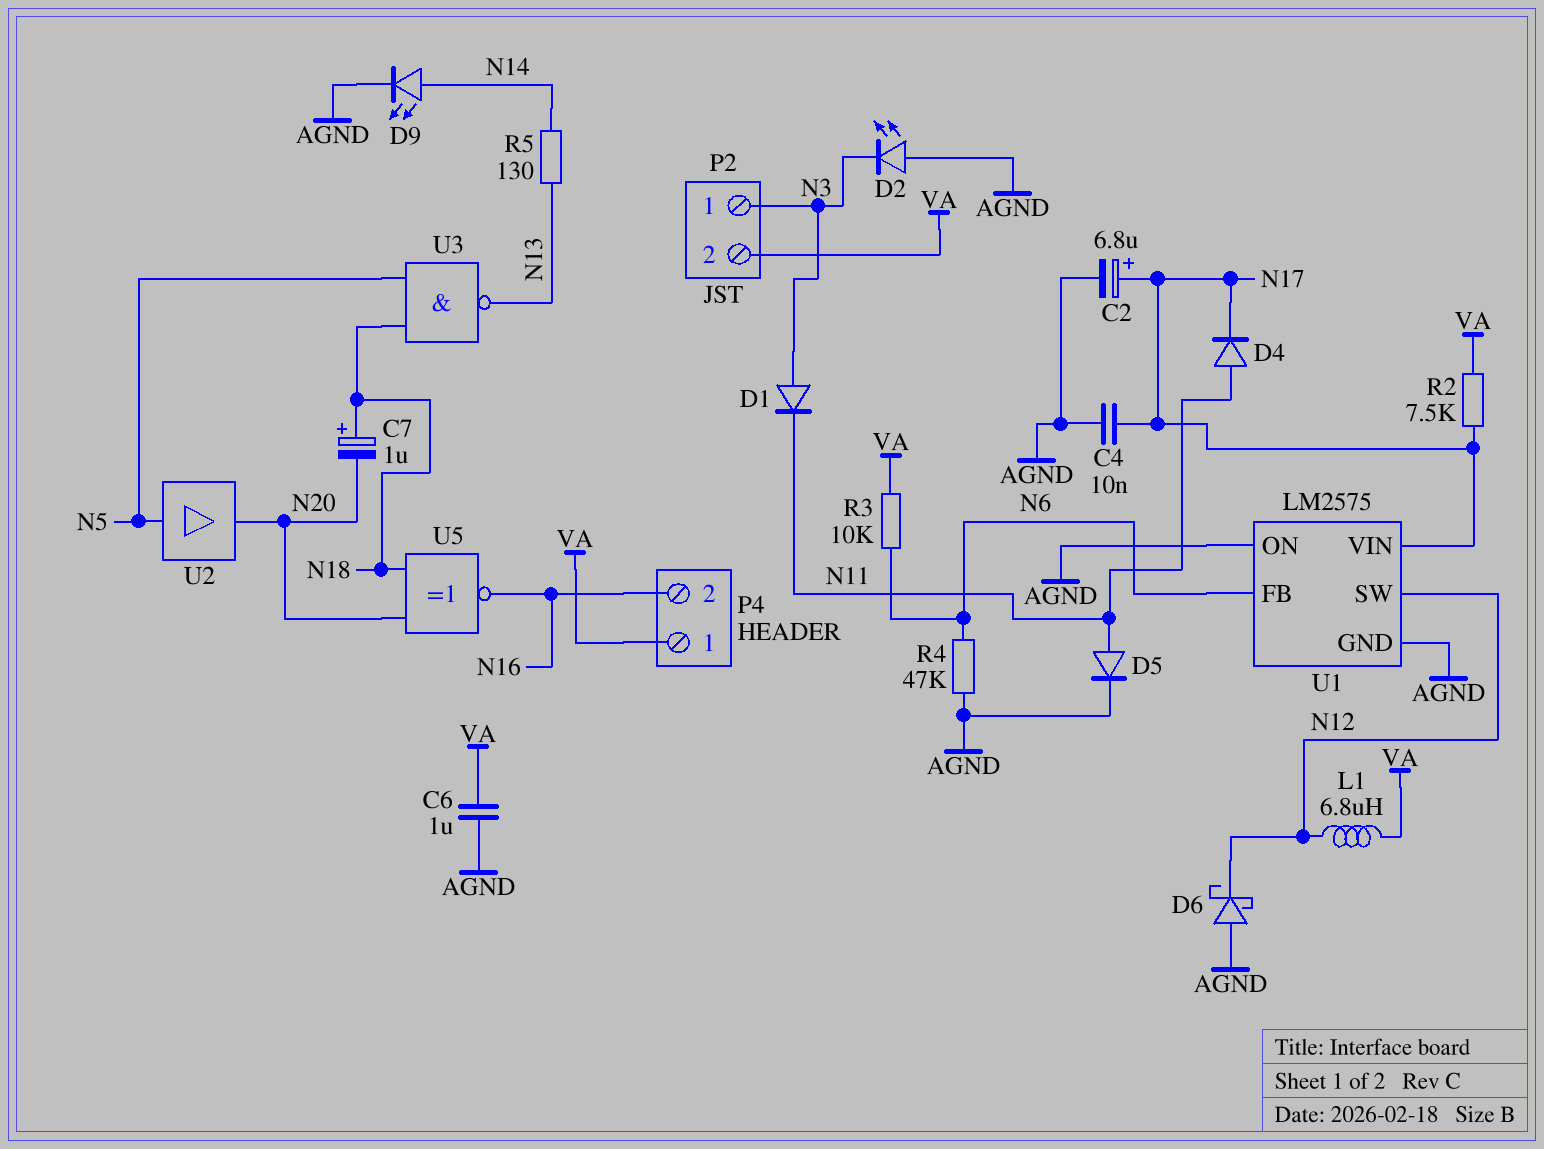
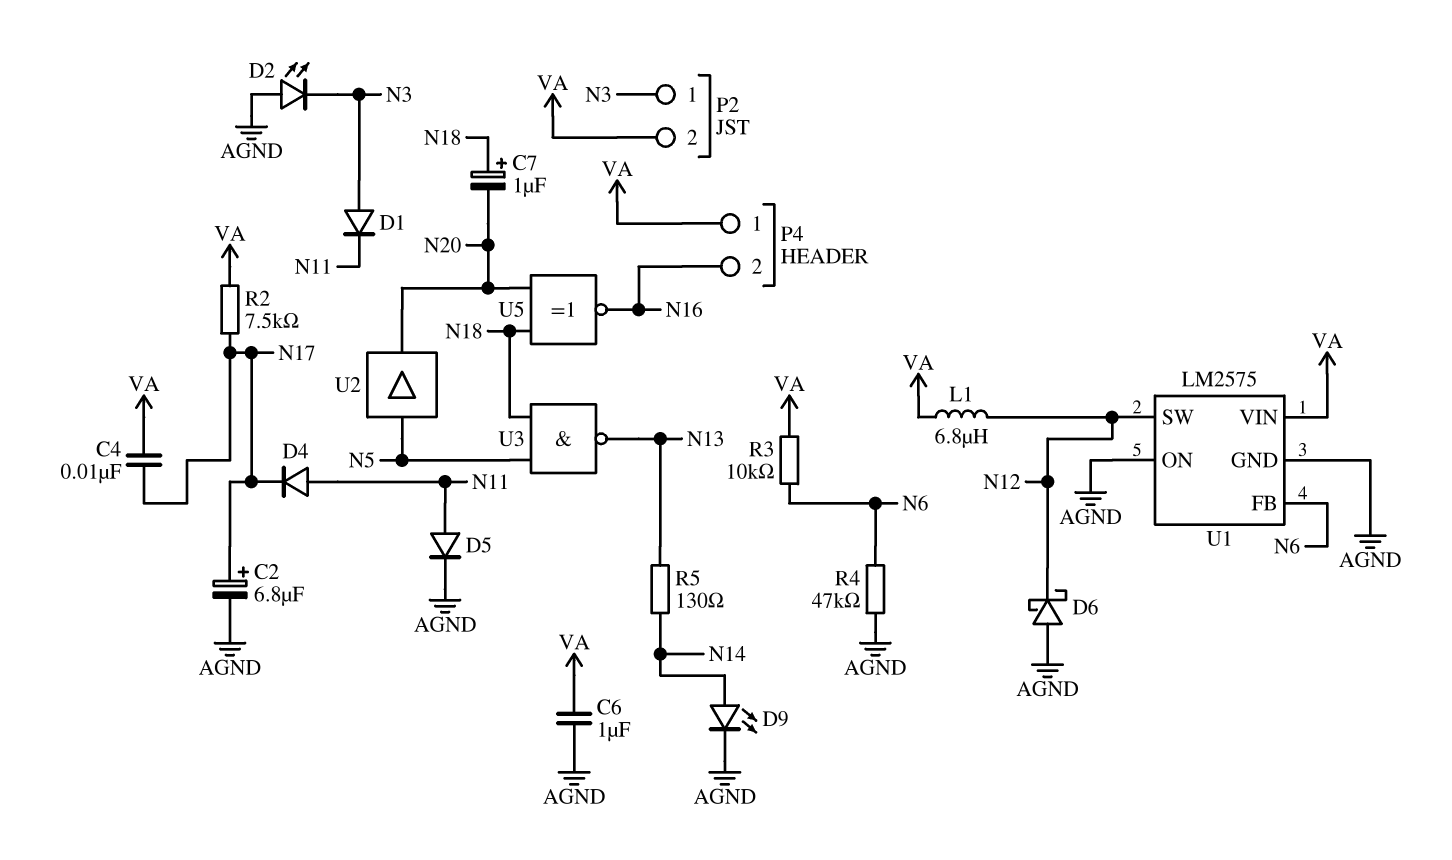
C4: 10nF (AGND, N17) -> 10nF (N17, VA)
U1 pin VIN: N17 -> VA

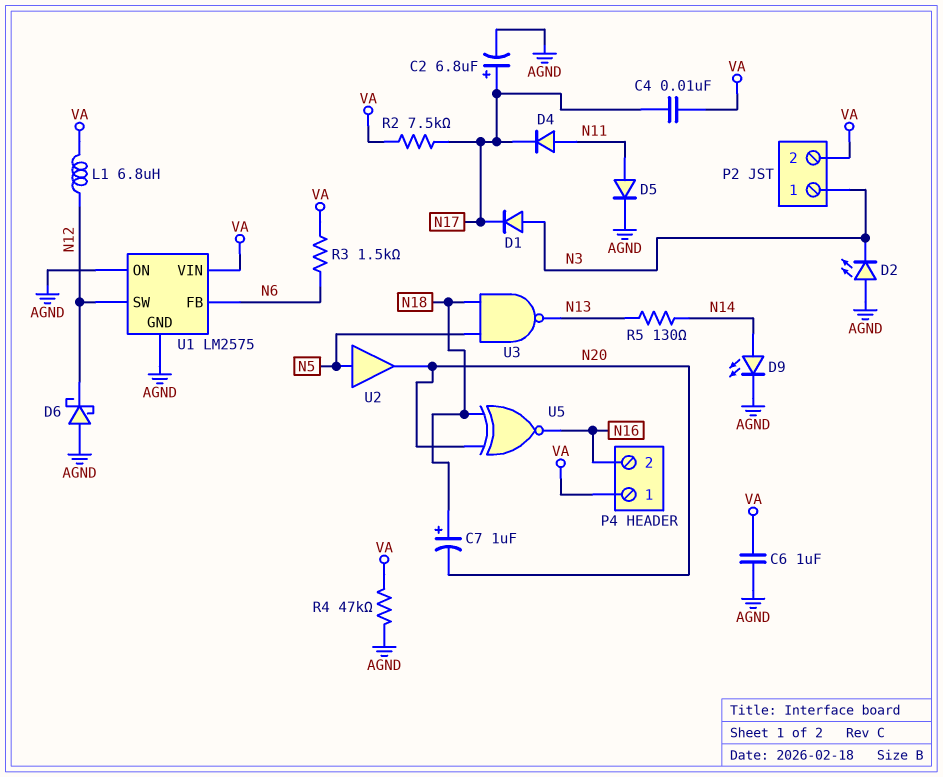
D1: diode (A N3, K N11) -> diode (A N3, K N17)
R3: 10k (N6, VA) -> 1.5k (N6, VA)
R4: 47k (AGND, N6) -> 47k (AGND, VA)

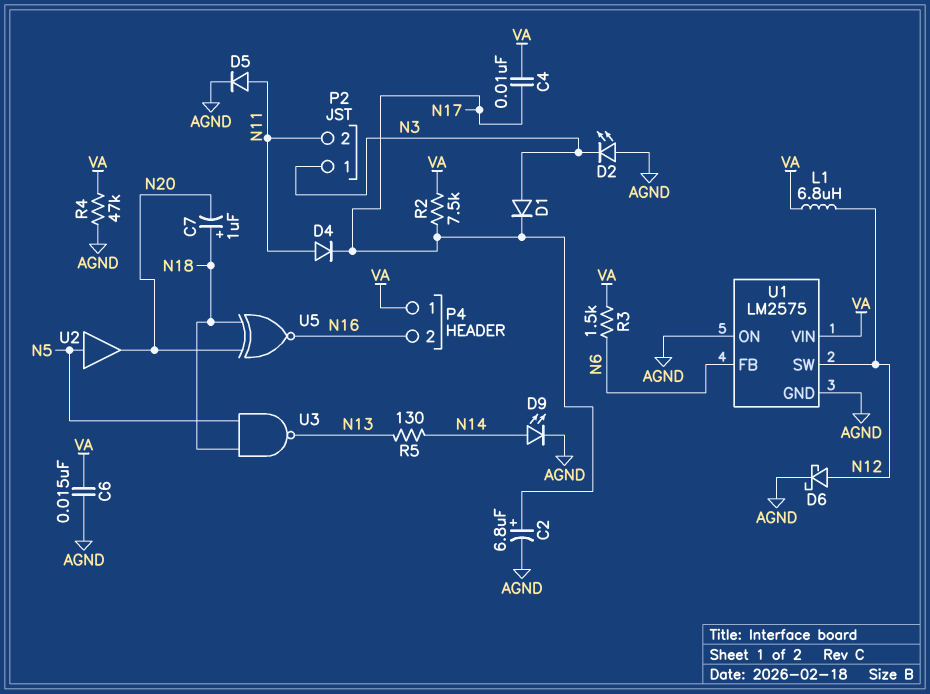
C6: 1uF (AGND, VA) -> 15nF (AGND, VA)
D6: schottky (A AGND, K N12) -> schottky (A N12, K AGND)
P2 pin 2: VA -> N11

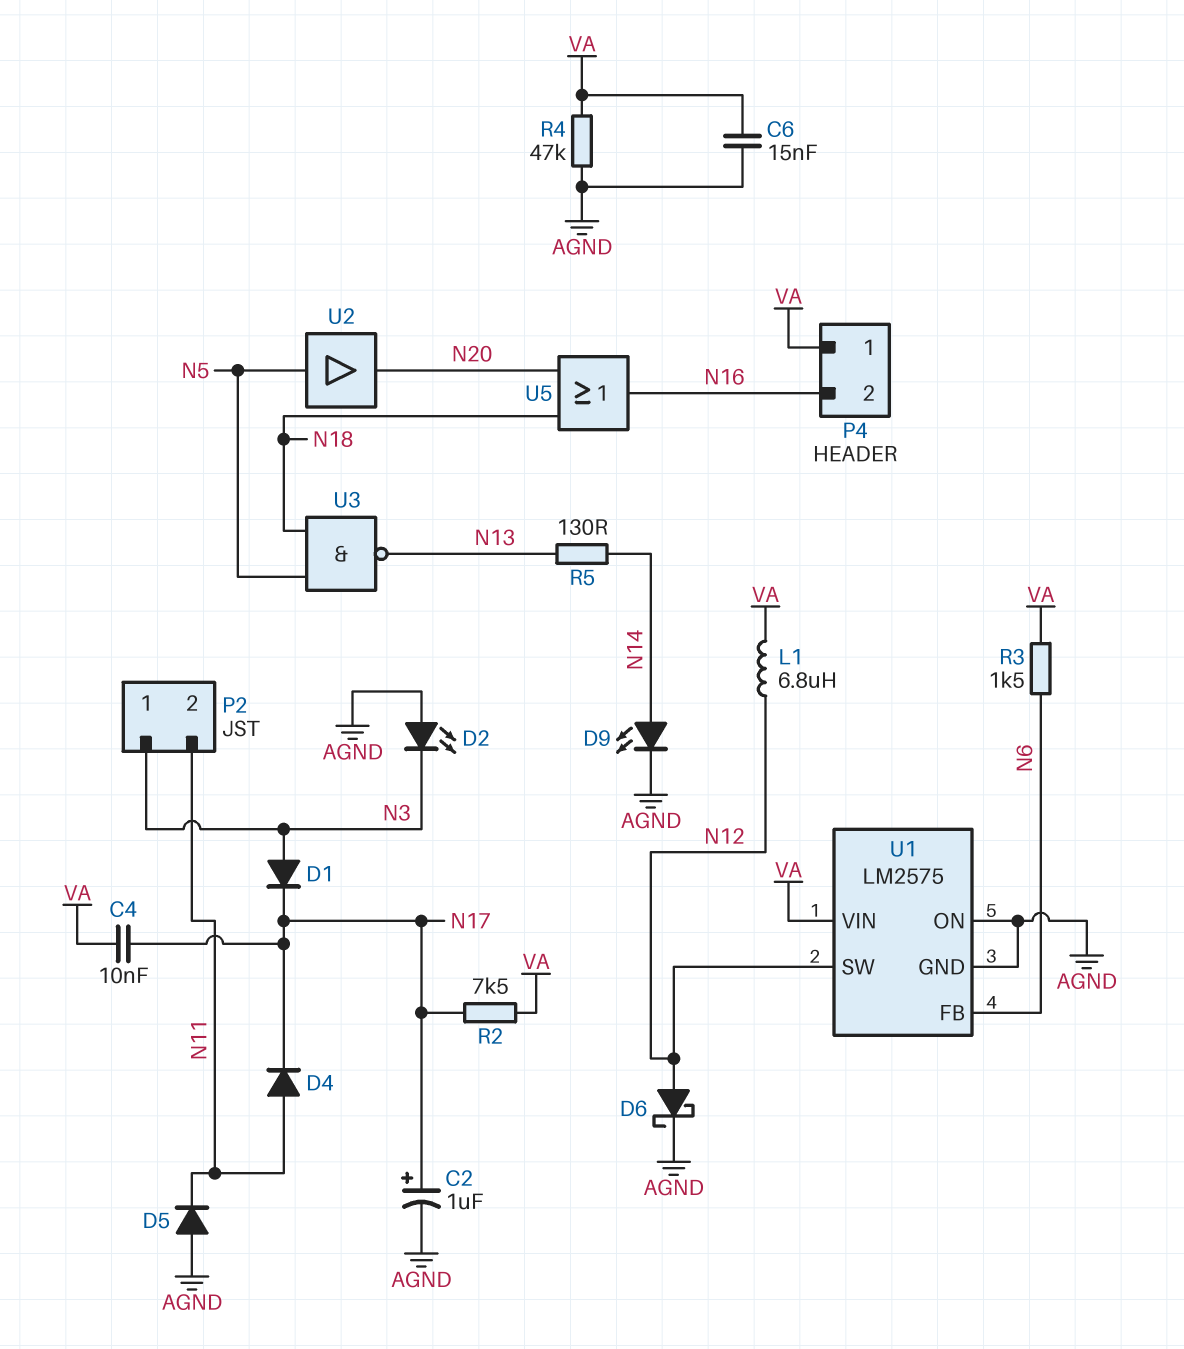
C2: 6.8uF (plus N17, minus AGND) -> 1uF (plus N17, minus AGND)
C7: 1uF (plus N18, minus N20) -> none
D5: diode (A N11, K AGND) -> diode (A AGND, K N11)
U5: XNOR (in N18, in N20, out N16) -> OR (in N18, in N20, out N16)

